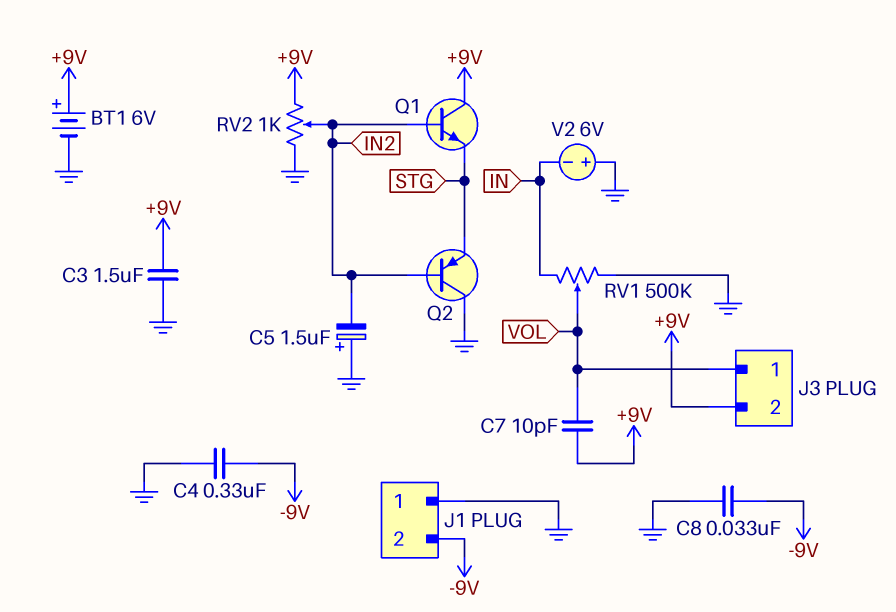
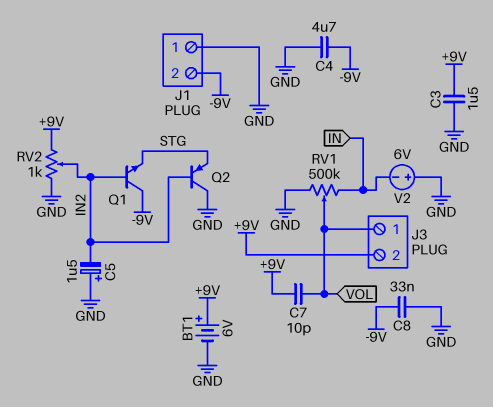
C4: 330nF (-9V, GND) -> 4.7uF (-9V, GND)
Q1: NPN (B IN2, C +9V, E STG) -> NPN (B IN2, C -9V, E STG)

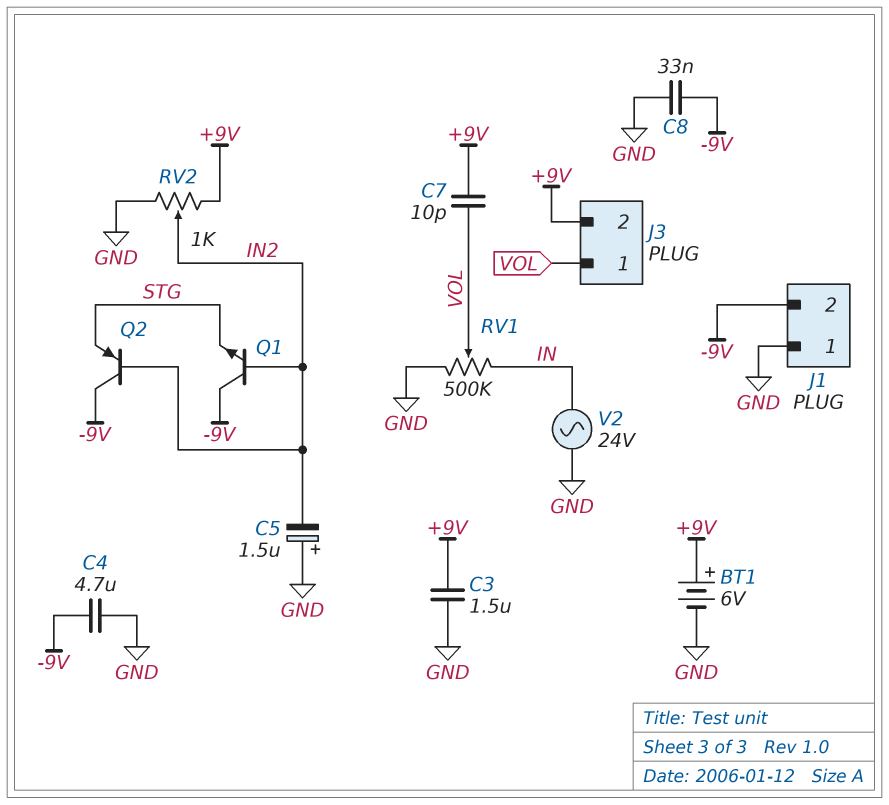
Q2: PNP (B IN2, C GND, E STG) -> PNP (B IN2, C -9V, E STG)
V2: 6V (plus GND, minus IN) -> AC 24V (GND, IN)

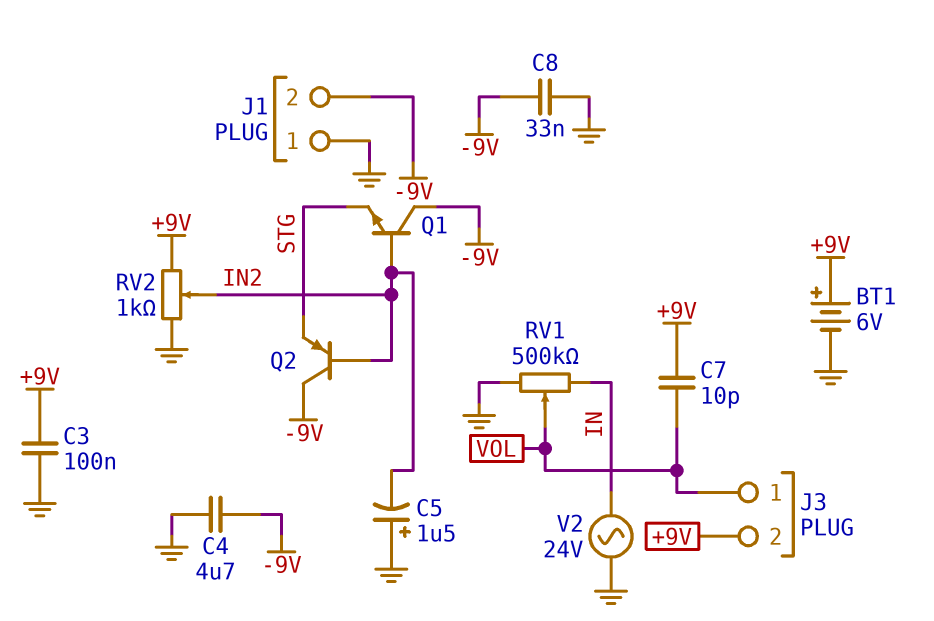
C3: 1.5uF (+9V, GND) -> 100nF (+9V, GND)

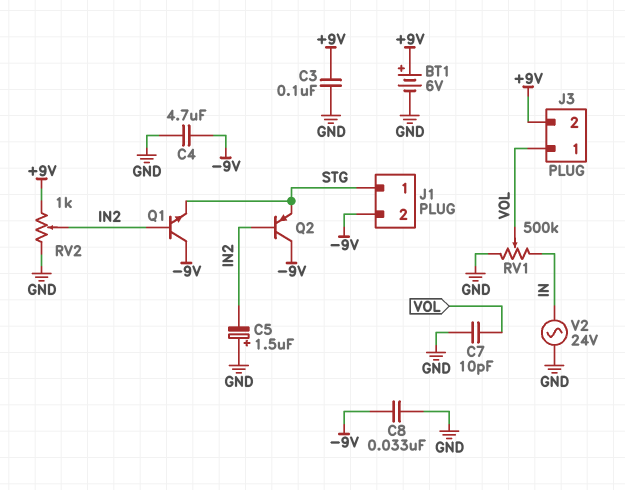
C7: 10pF (+9V, VOL) -> 10pF (GND, VOL)
J1 pin 1: GND -> STG

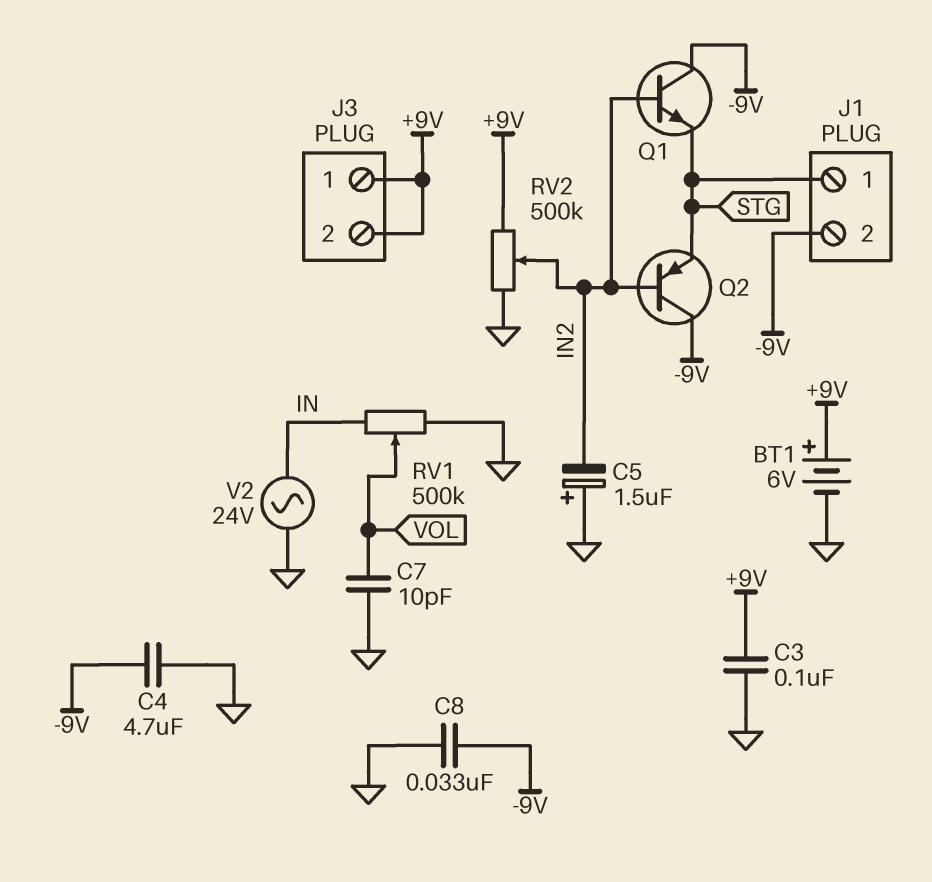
J3 pin 1: VOL -> +9V
RV2: 1k (+9V, GND, wiper IN2) -> 500k (+9V, GND, wiper IN2)

